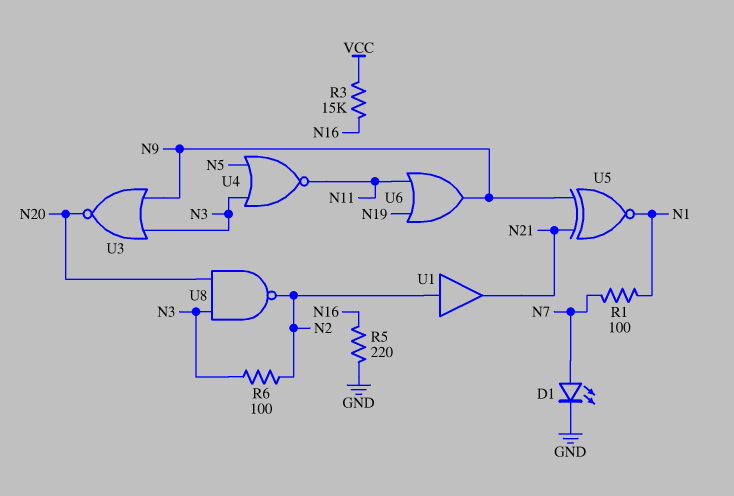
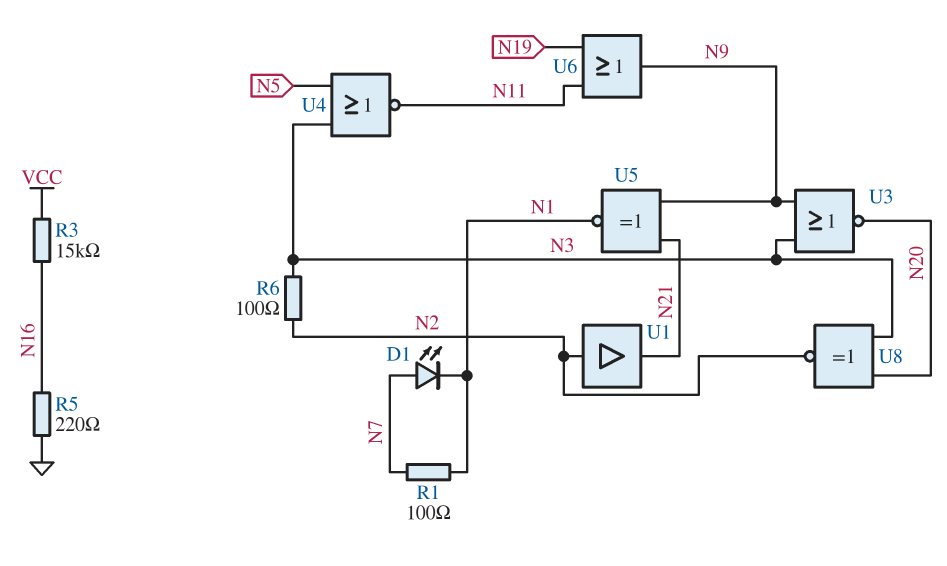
D1: LED (A N7, K GND) -> LED (A N7, K N1)
U8: NAND (in N3, in N20, out N2) -> XNOR (in N3, in N20, out N2)

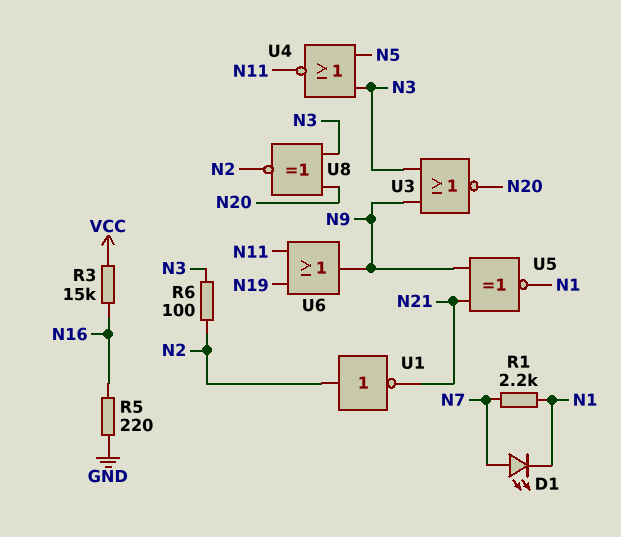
R1: 100 (N1, N7) -> 2.2k (N1, N7)
U1: buffer (in N2, out N21) -> NOT (in N2, out N21)

